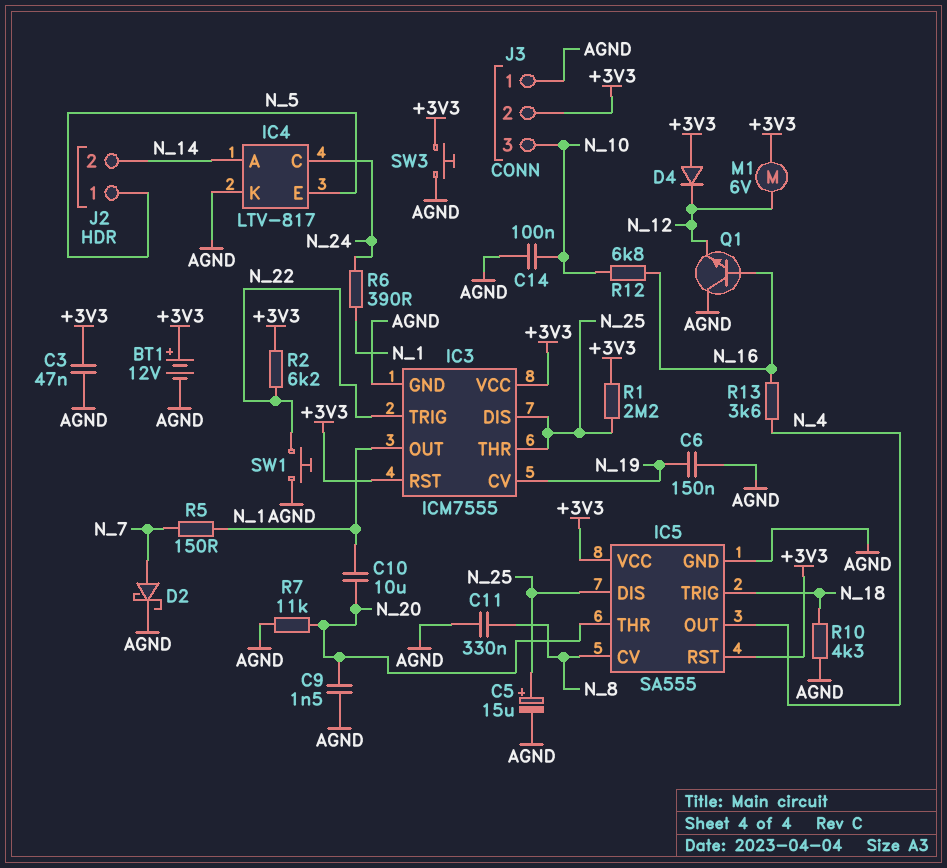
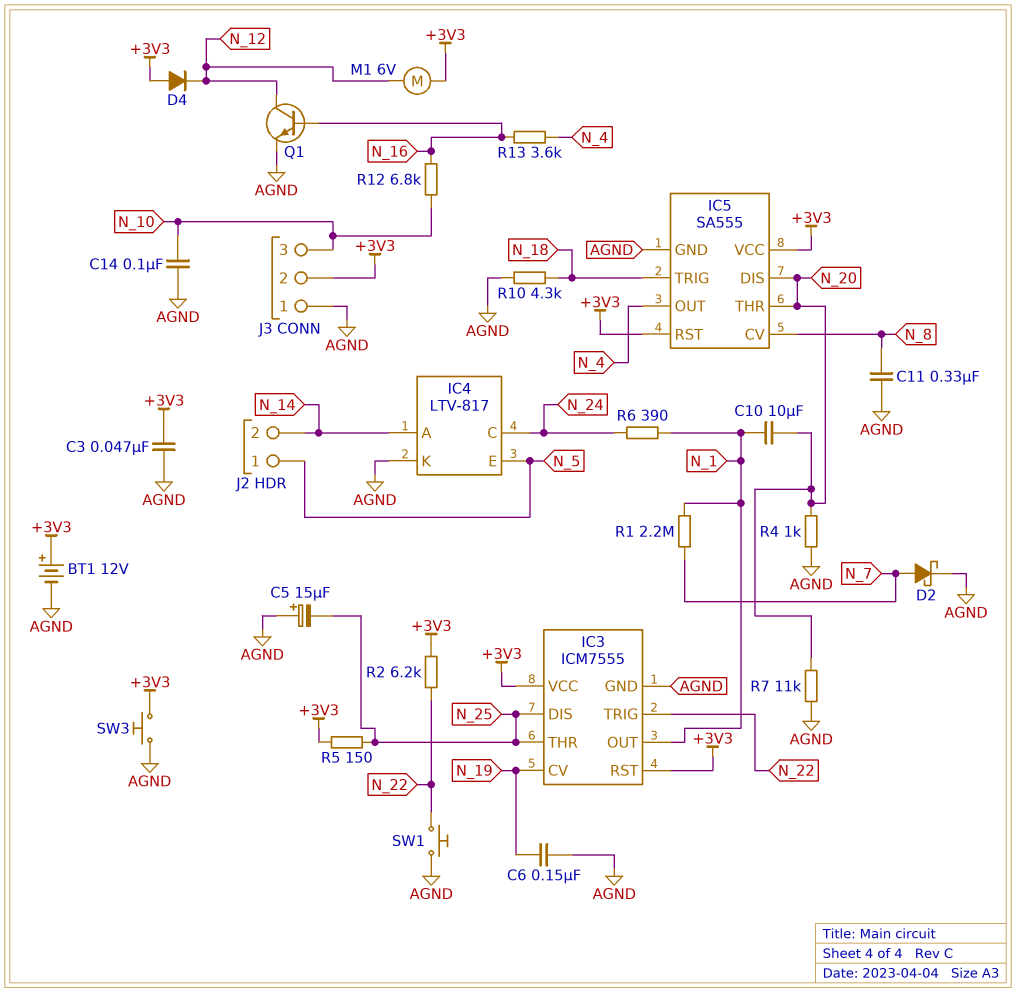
C5: 15uF (plus N_25, minus AGND) -> 15uF (plus AGND, minus N_25)
C9: 1.5nF (AGND, N_20) -> none
IC5 pin DIS: N_25 -> N_20
Q1: NPN (B N_16, C AGND, E N_12) -> NPN (B N_16, C N_12, E AGND)
R1: 2.2M (+3V3, N_25) -> 2.2M (N_1, N_7)
R4: none -> 1k (AGND, N_20)
R5: 150 (N_1, N_7) -> 150 (+3V3, N_25)

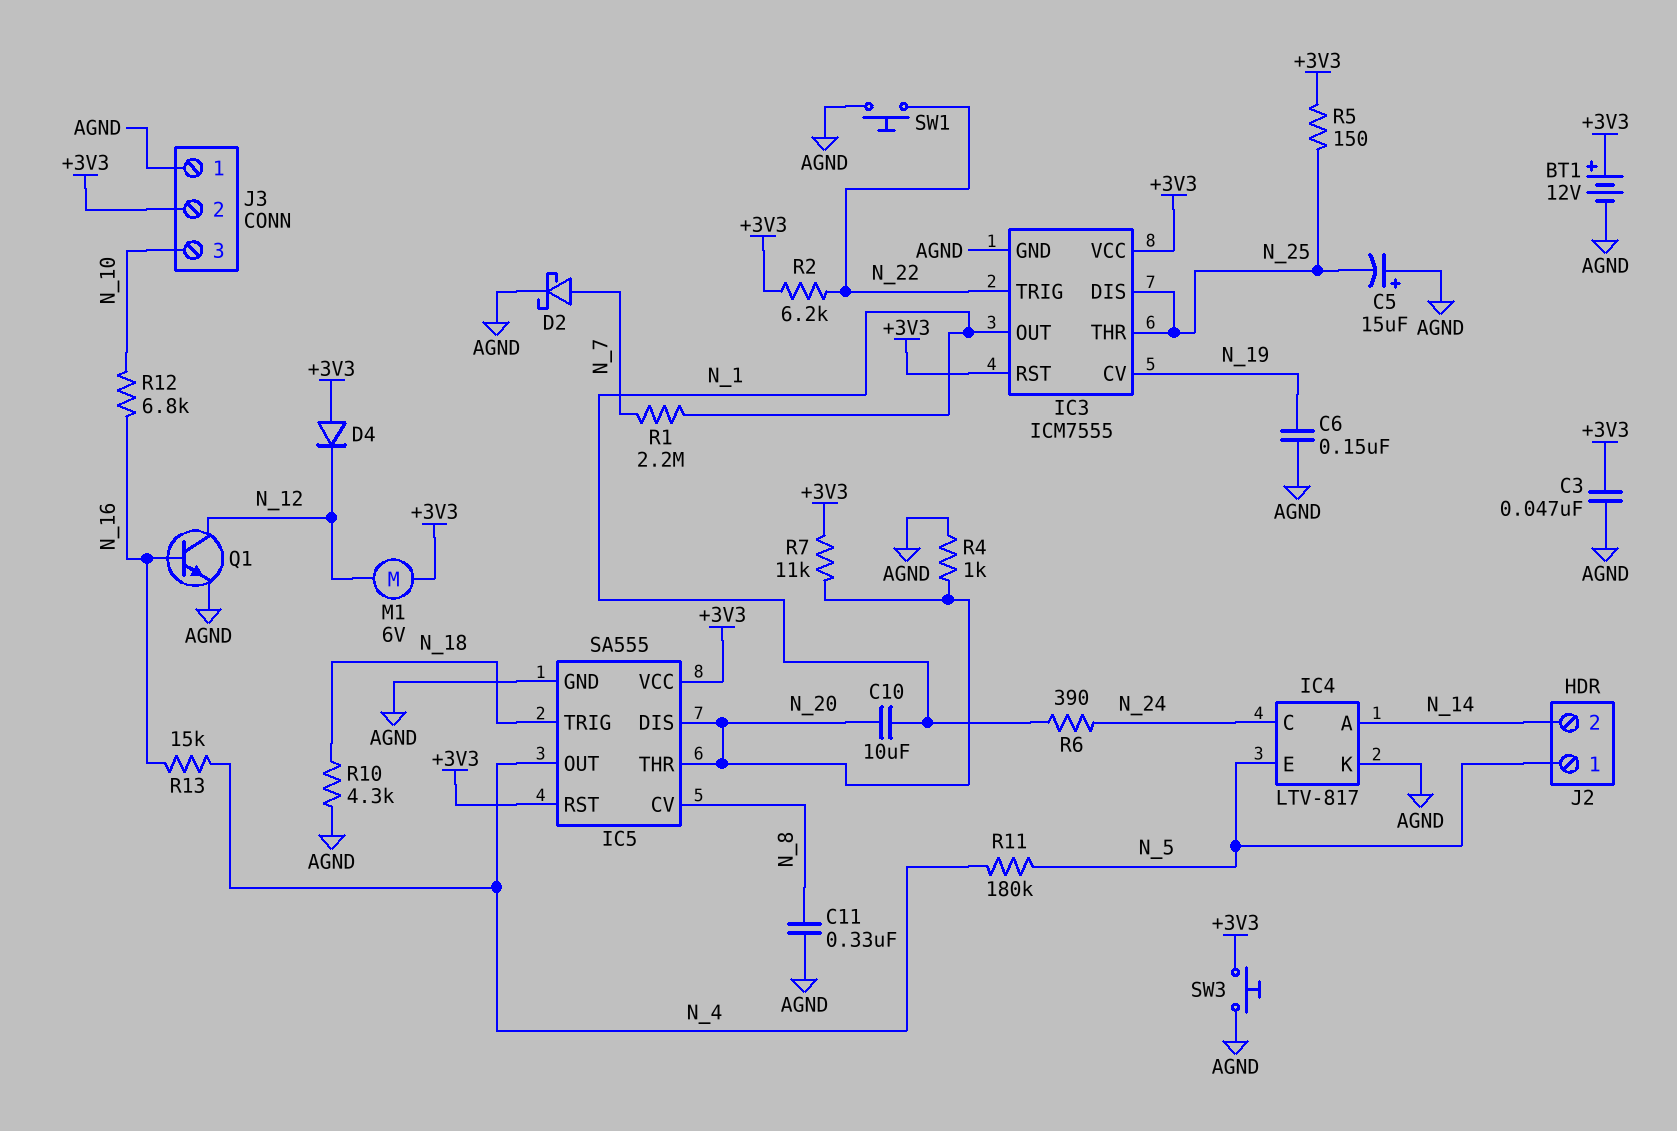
C14: 100nF (AGND, N_10) -> none
R7: 11k (AGND, N_20) -> 11k (+3V3, N_20)
R11: none -> 180k (N_4, N_5)
R13: 3.6k (N_4, N_16) -> 15k (N_4, N_16)

